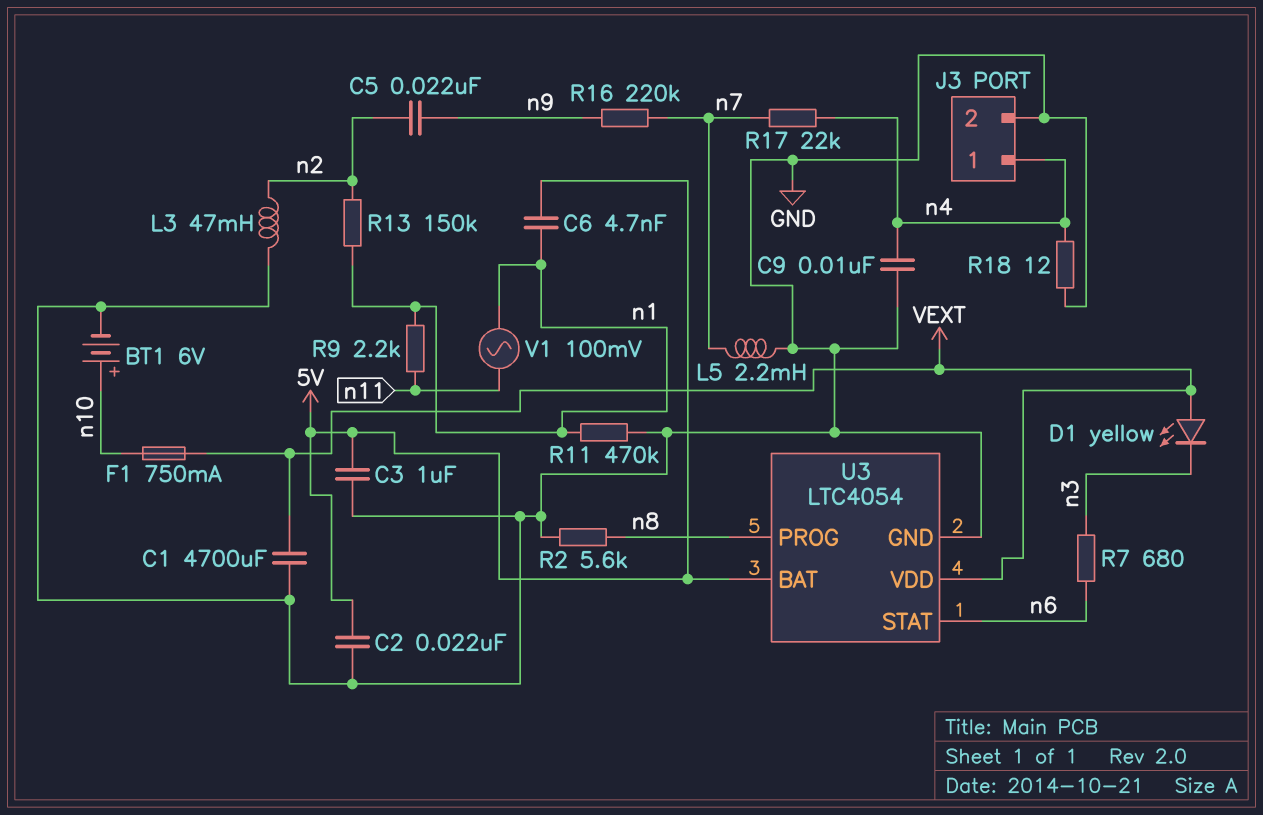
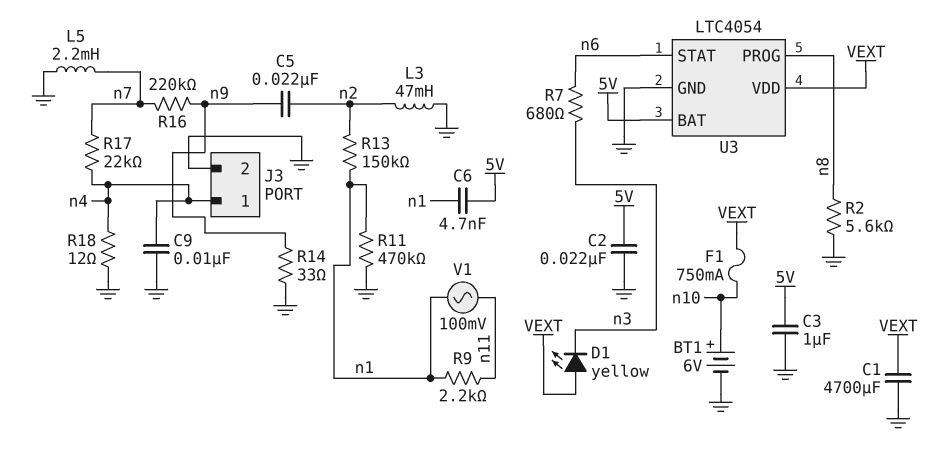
R14: none -> 33 (GND, n9)

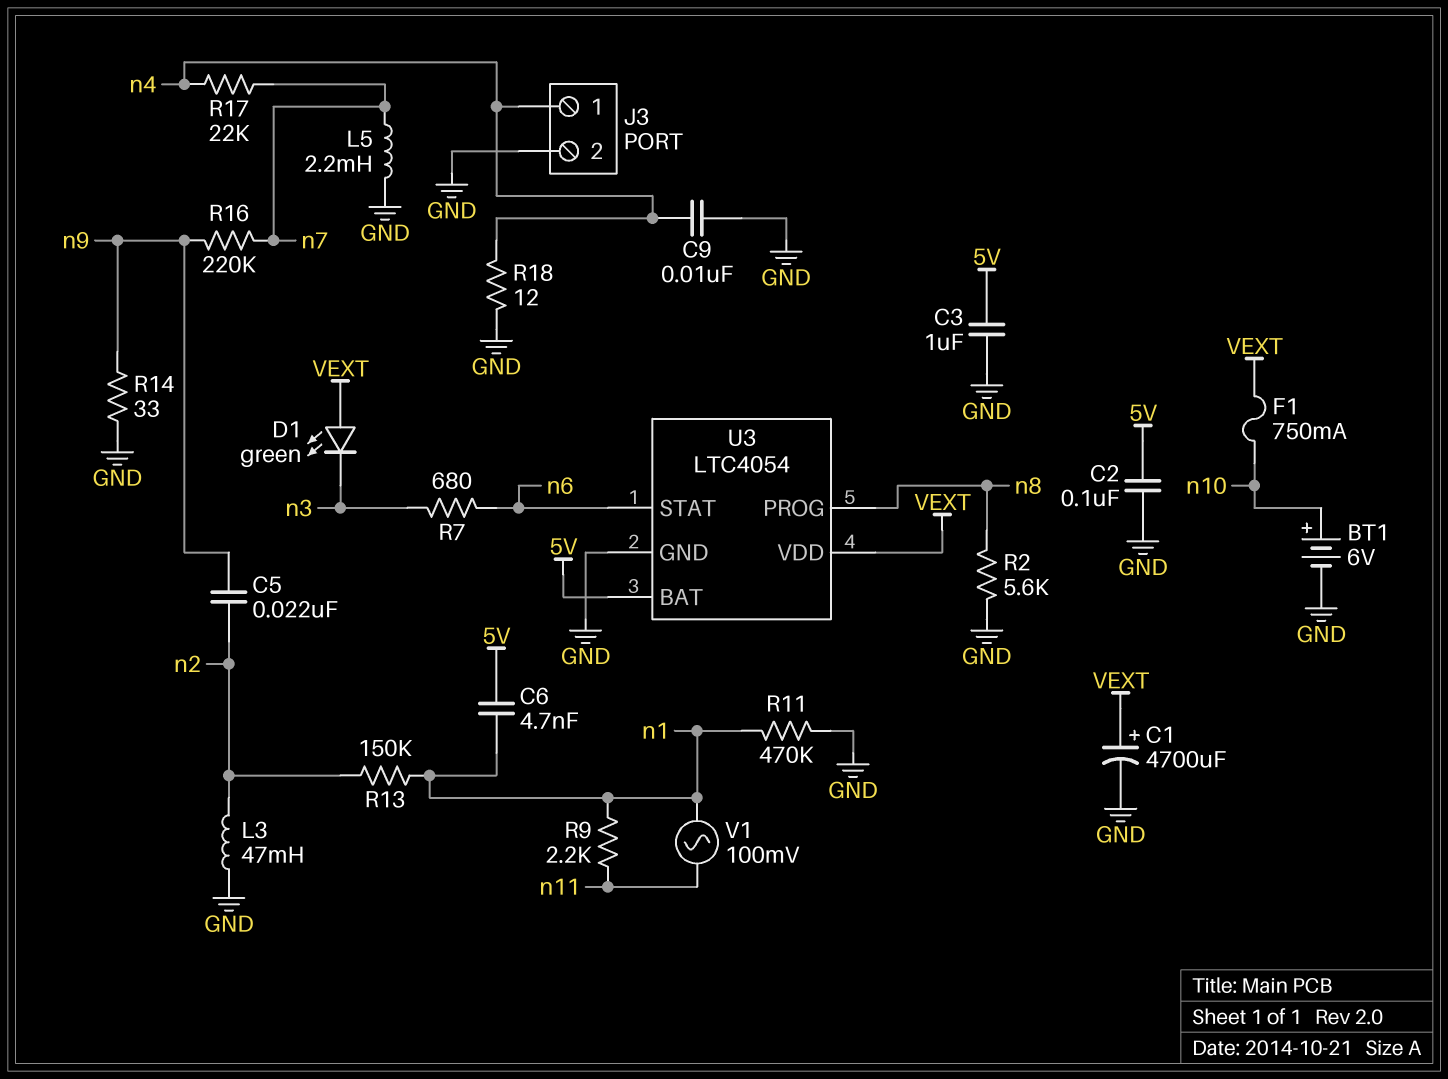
C1: 4700uF (GND, VEXT) -> 4700uF (plus VEXT, minus GND)
C2: 22nF (5V, GND) -> 100nF (5V, GND)
D1: LED yellow (A VEXT, K n3) -> LED green (A VEXT, K n3)

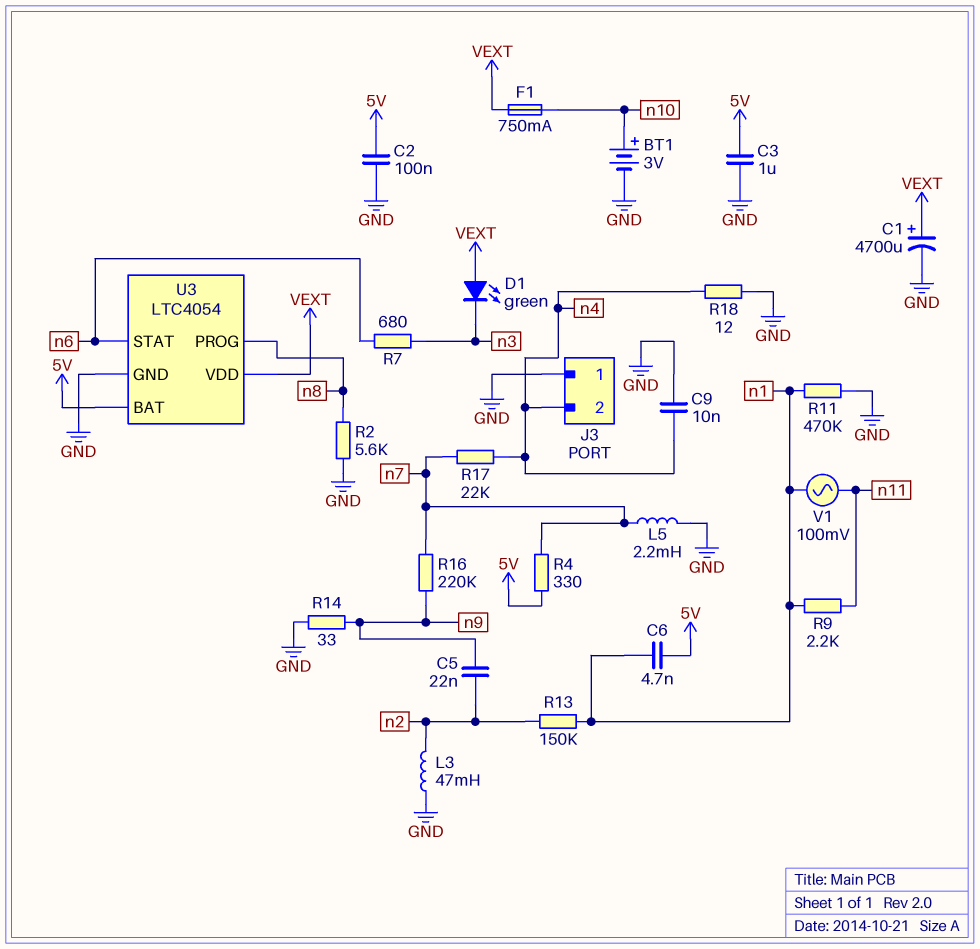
BT1: 6V (plus n10, minus GND) -> 3V (plus n10, minus GND)
J3 pin 1: n4 -> GND
J3 pin 2: GND -> n4
R4: none -> 330 (5V, n7)

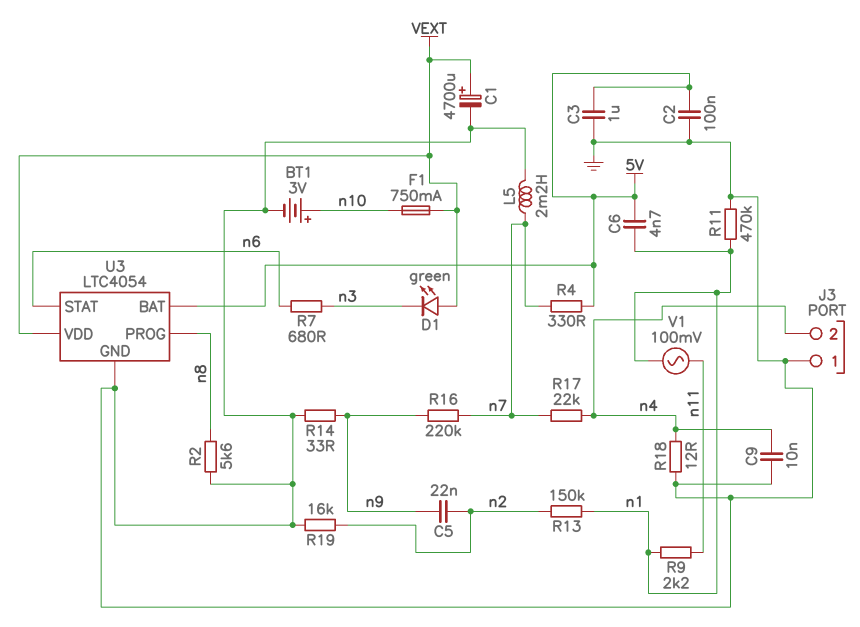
L3: 47mH (GND, n2) -> none
R19: none -> 16k (GND, n2)

